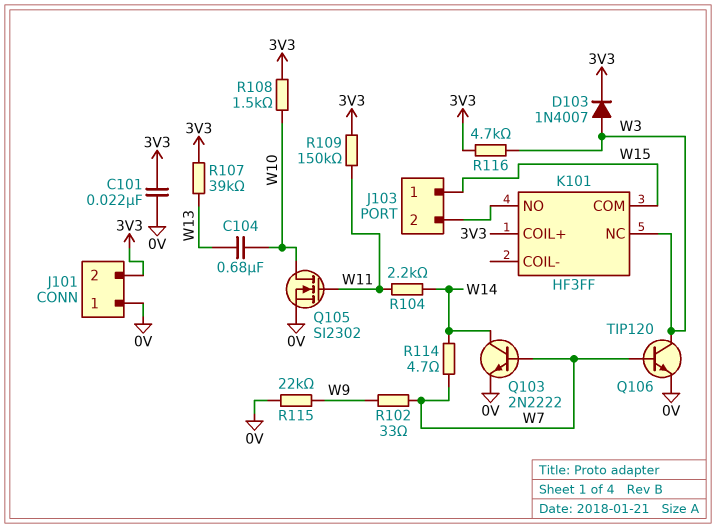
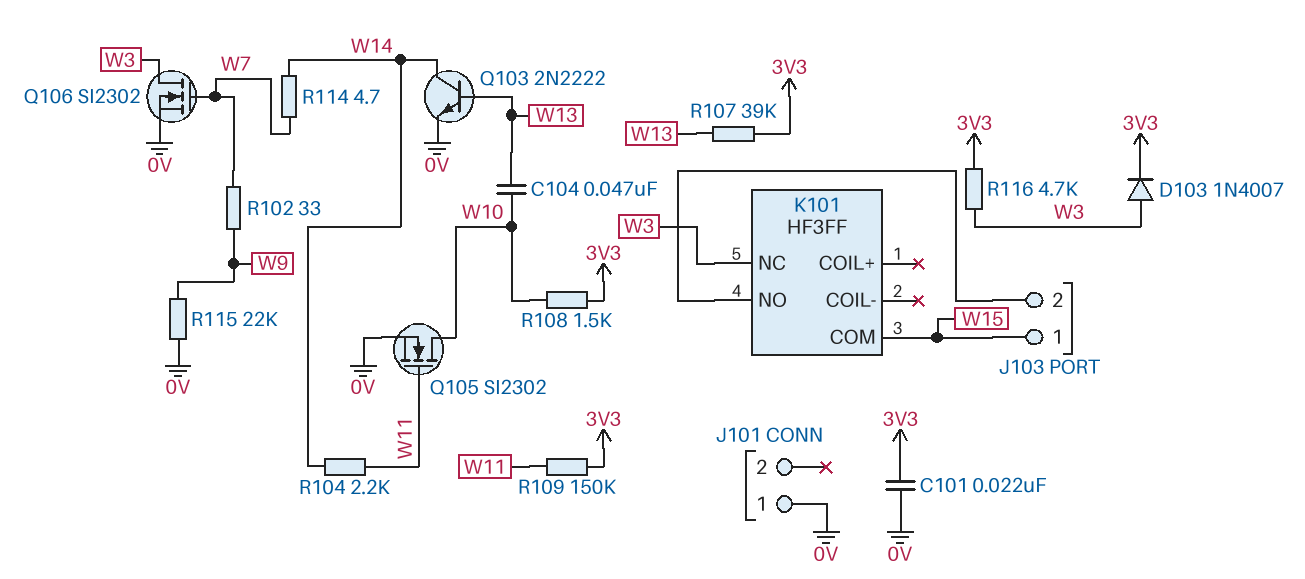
C104: 680nF (W10, W13) -> 47nF (W10, W13)
J101 pin 2: 3V3 -> none
K101 pin COIL+: 3V3 -> none
Q103: NPN 2N2222 (B W7, C W14, E 0V) -> NPN 2N2222 (B W13, C W14, E 0V)
Q106: NPN TIP120 (B W7, C W3, E 0V) -> NMOS SI2302 (G W7, D W3, S 0V)

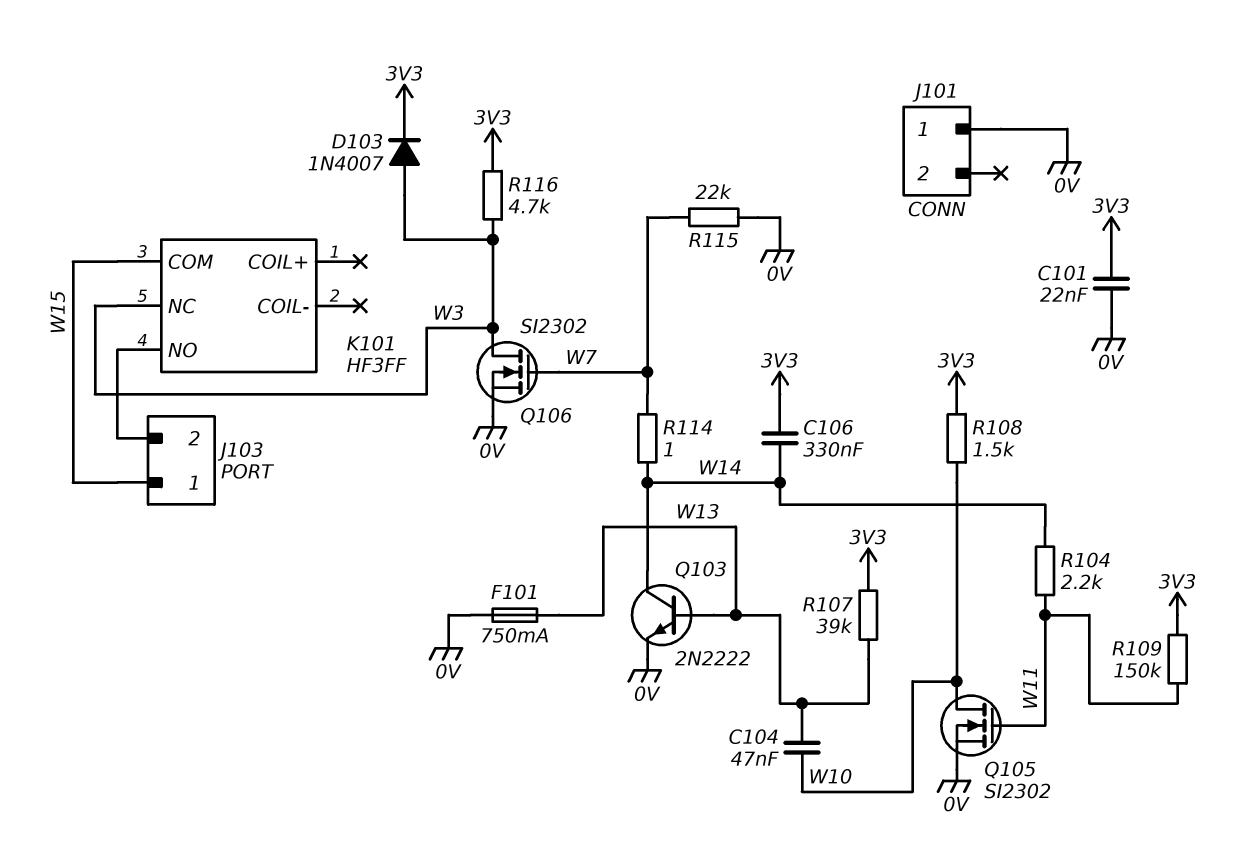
C106: none -> 330nF (3V3, W14)
F101: none -> 750mA (0V, W13)
R102: 33 (W7, W9) -> none
R114: 4.7 (W7, W14) -> 1 (W7, W14)
R115: 22k (0V, W9) -> 22k (0V, W7)

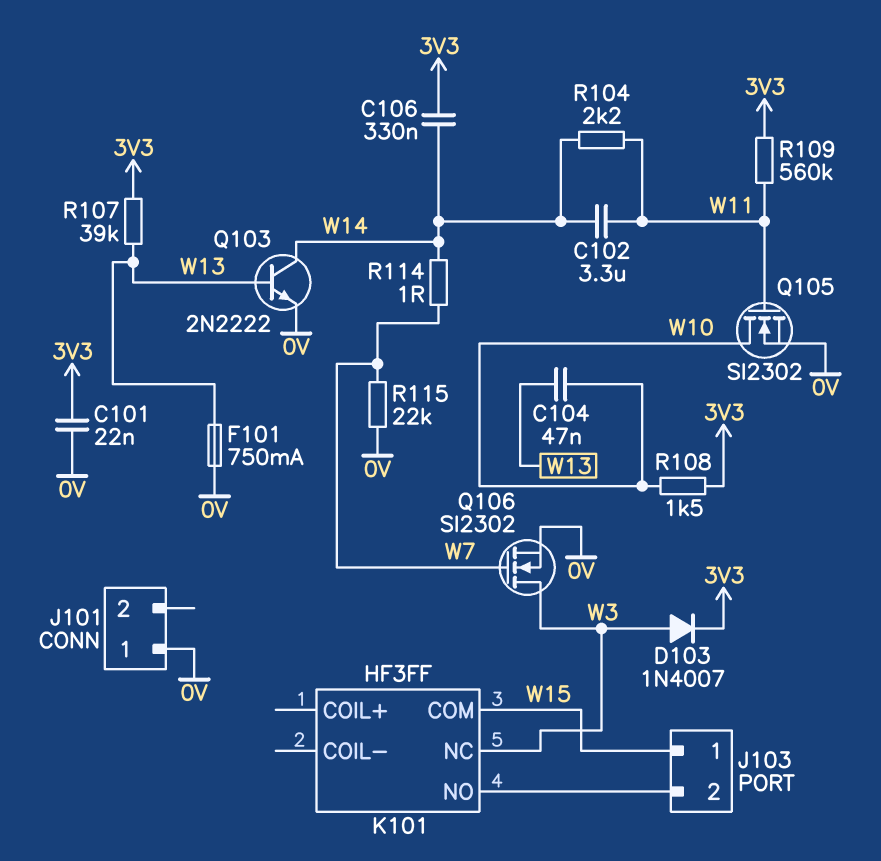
C102: none -> 3.3uF (W11, W14)
R109: 150k (3V3, W11) -> 560k (3V3, W11)
R116: 4.7k (3V3, W3) -> none

